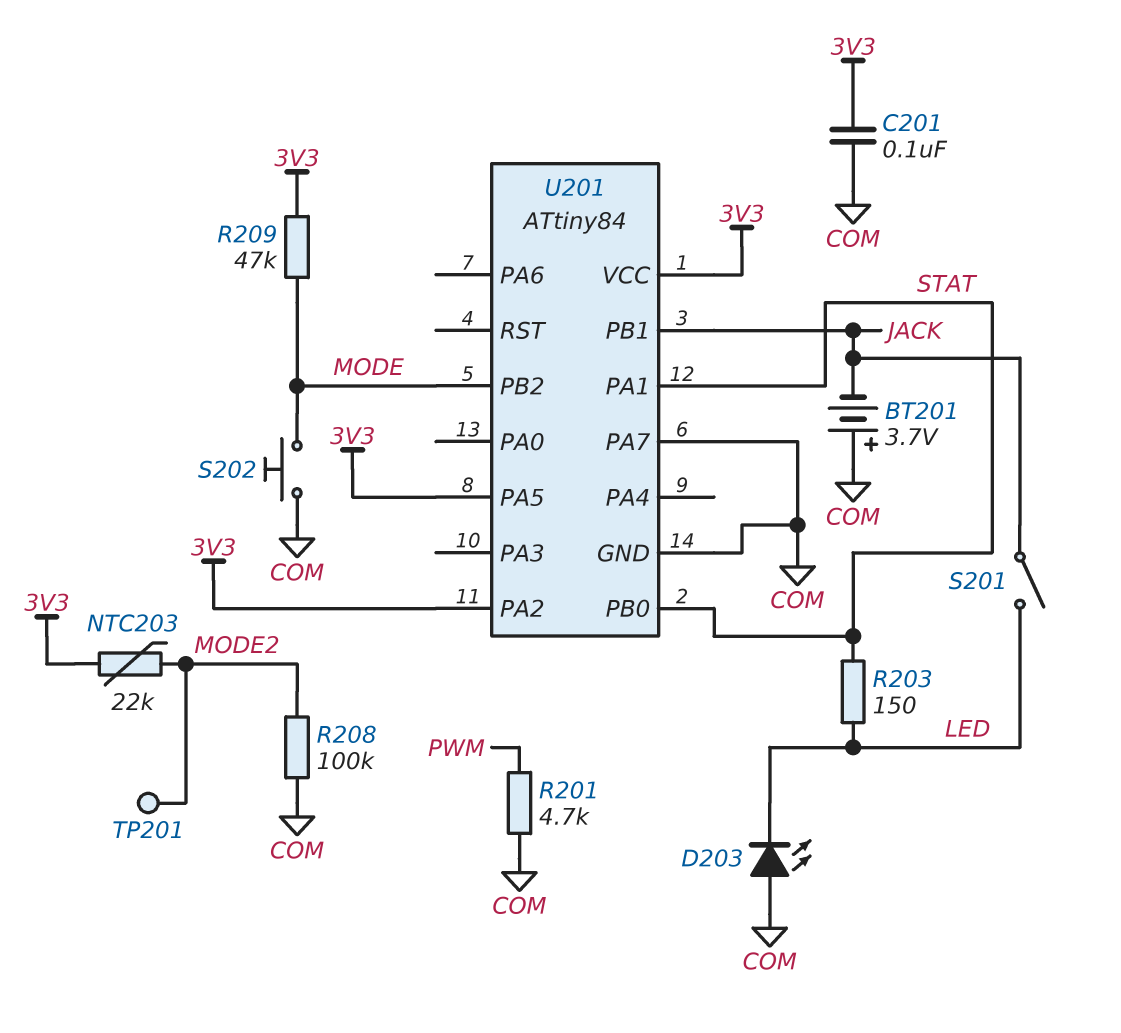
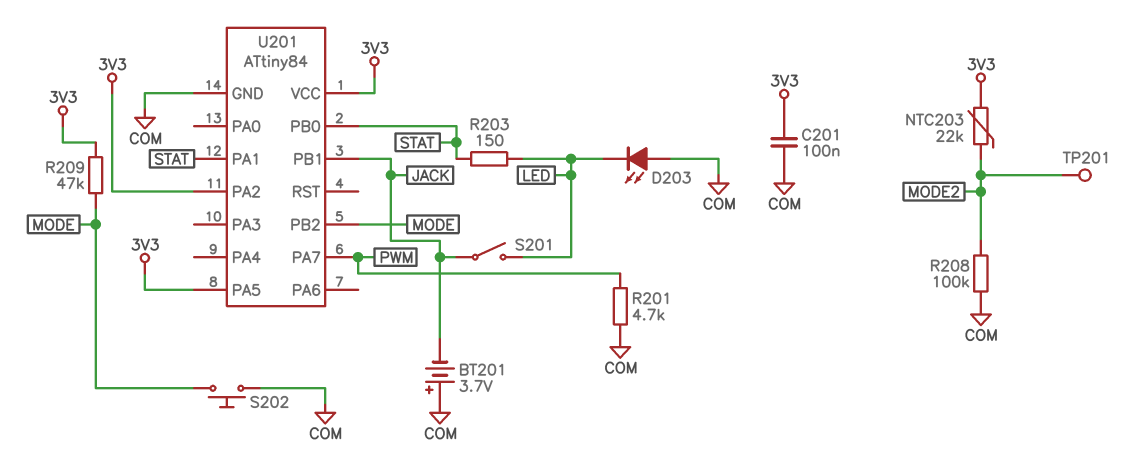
U201 pin PA7: COM -> PWM

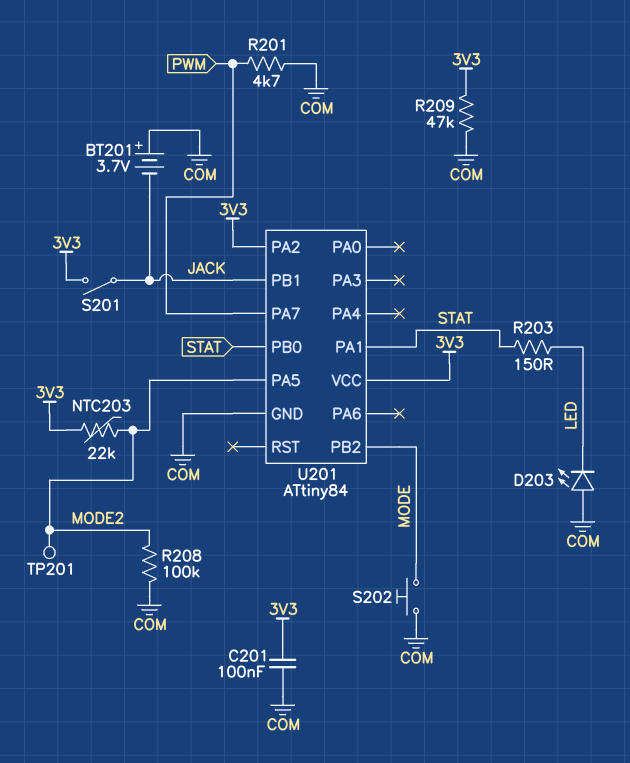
R209: 47k (3V3, MODE) -> 47k (3V3, COM)
S201: switch (JACK, LED) -> switch (3V3, JACK)
U201 pin PA5: 3V3 -> MODE2

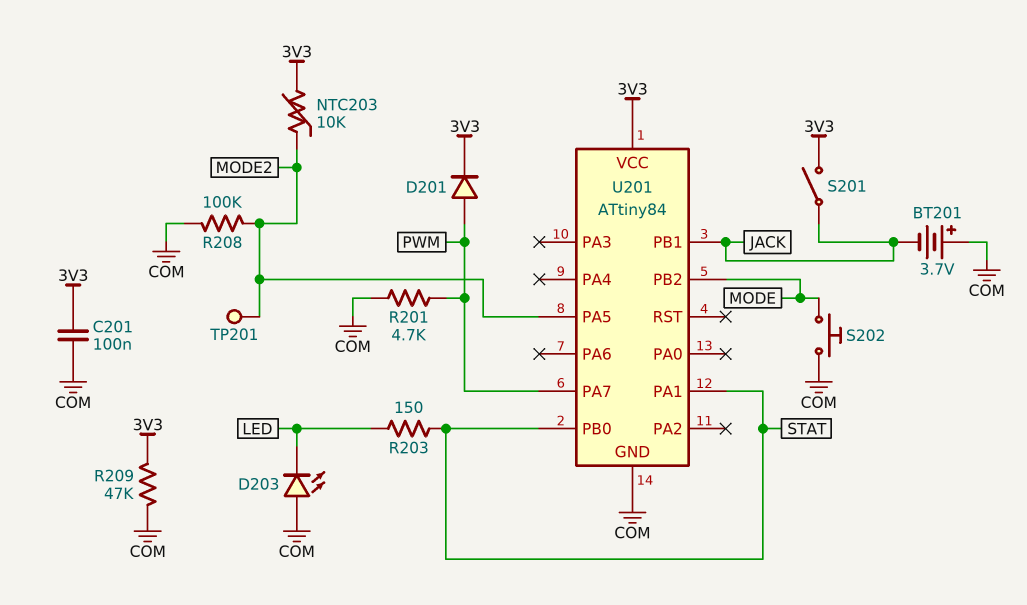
D201: none -> diode (A PWM, K 3V3)
NTC203: 22k (3V3, MODE2) -> 10k (3V3, MODE2)
U201 pin PA2: 3V3 -> none

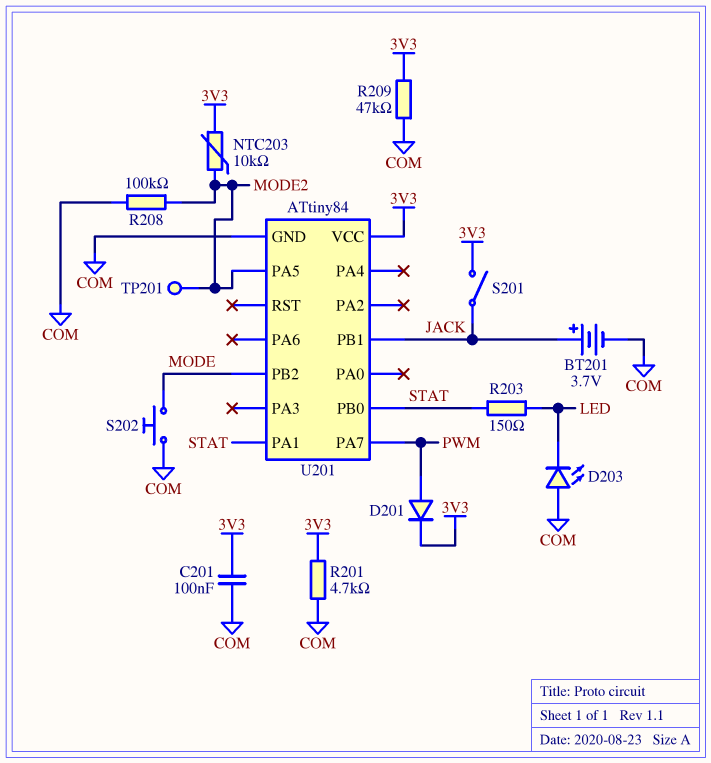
BT201: 3.7V (plus COM, minus JACK) -> 3.7V (plus JACK, minus COM)
R201: 4.7k (COM, PWM) -> 4.7k (3V3, COM)

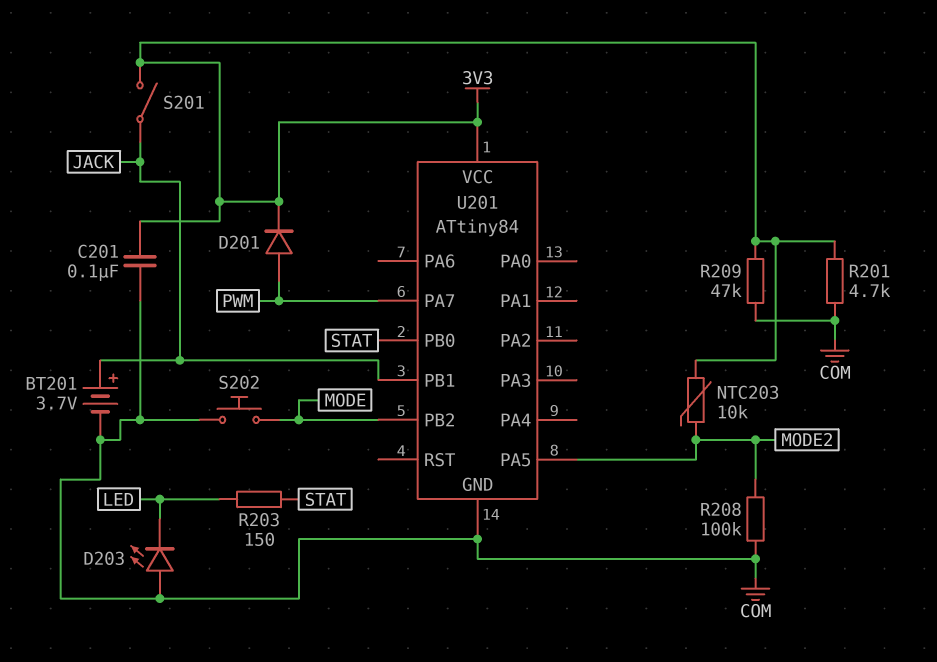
TP201: test point (MODE2) -> none
U201 pin PA1: STAT -> none

